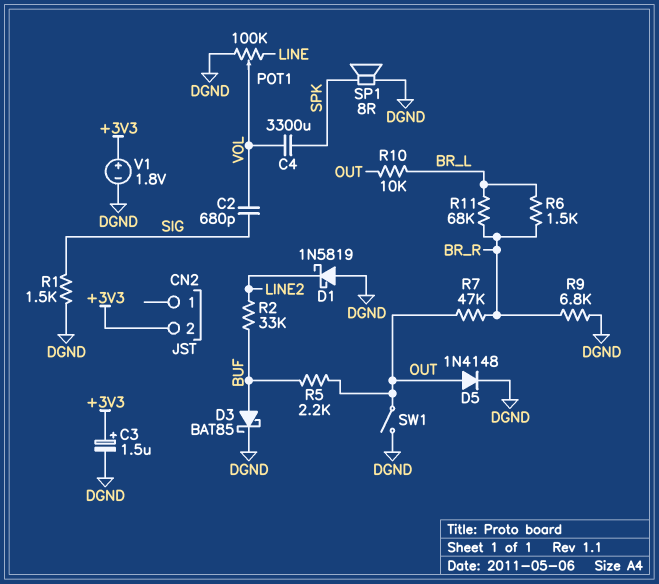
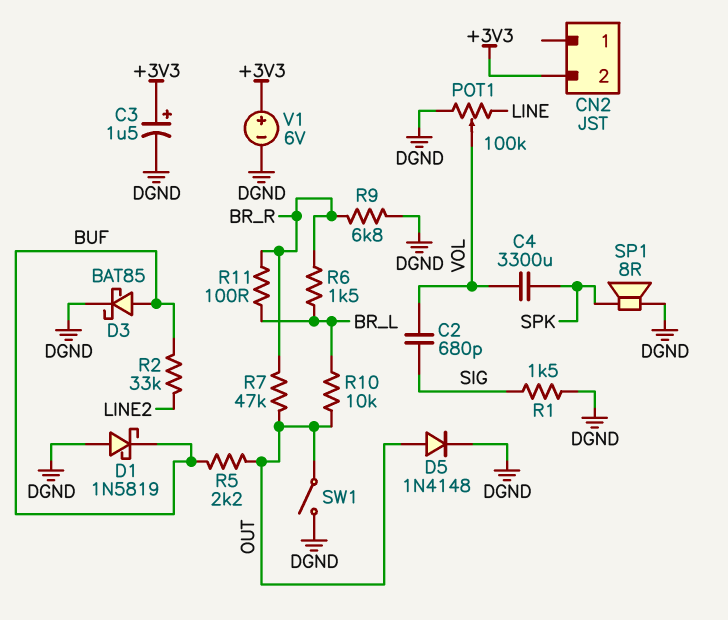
D1: schottky 1N5819 (A DGND, K LINE2) -> schottky 1N5819 (A DGND, K BUF)
R11: 68k (BR_L, BR_R) -> 100 (BR_L, BR_R)
V1: 1.8V (plus +3V3, minus DGND) -> 6V (plus +3V3, minus DGND)

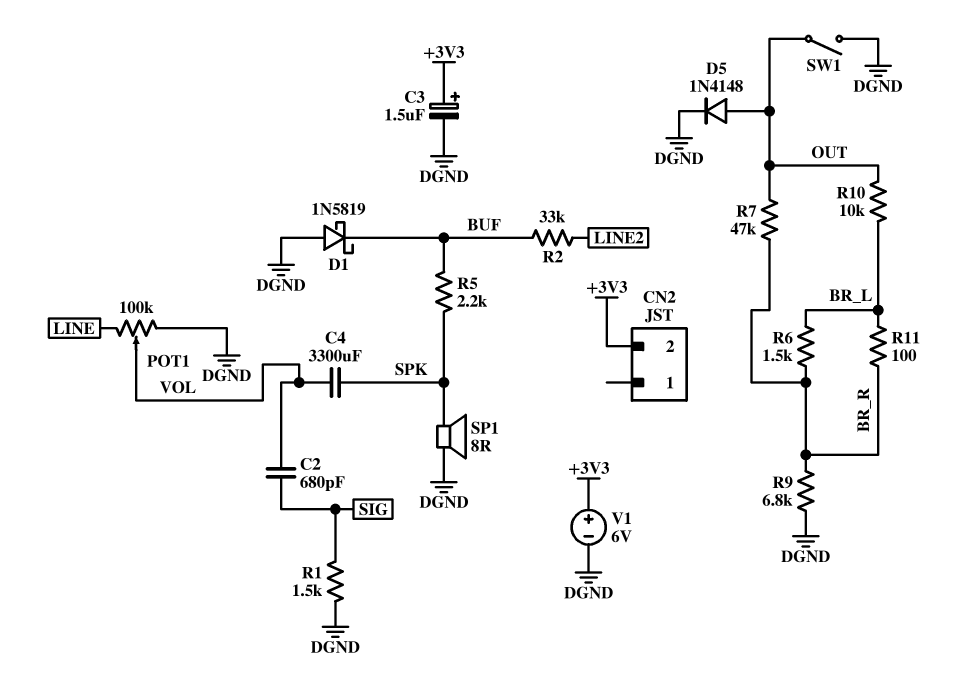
D3: schottky BAT85 (A BUF, K DGND) -> none
R5: 2.2k (BUF, OUT) -> 2.2k (BUF, SPK)

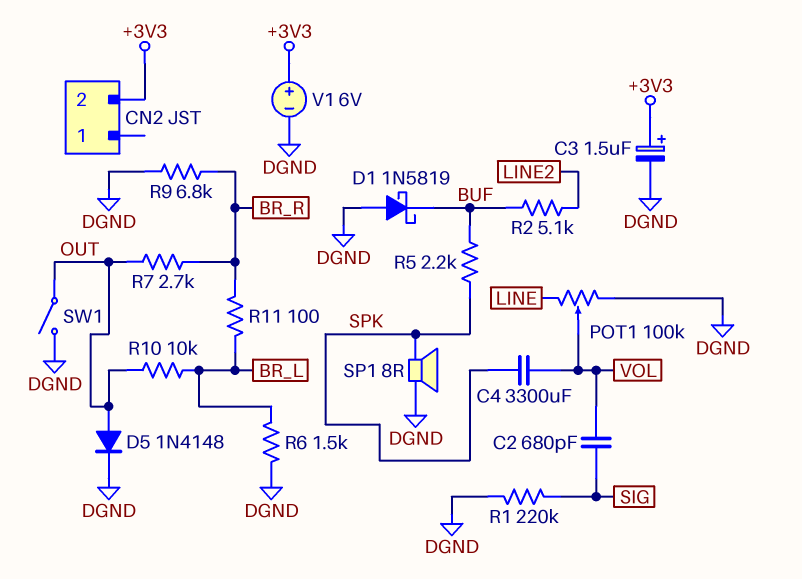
R1: 1.5k (DGND, SIG) -> 220k (DGND, SIG)
R2: 33k (BUF, LINE2) -> 5.1k (BUF, LINE2)
R6: 1.5k (BR_L, BR_R) -> 1.5k (BR_L, DGND)
R7: 47k (BR_R, OUT) -> 2.7k (BR_R, OUT)

